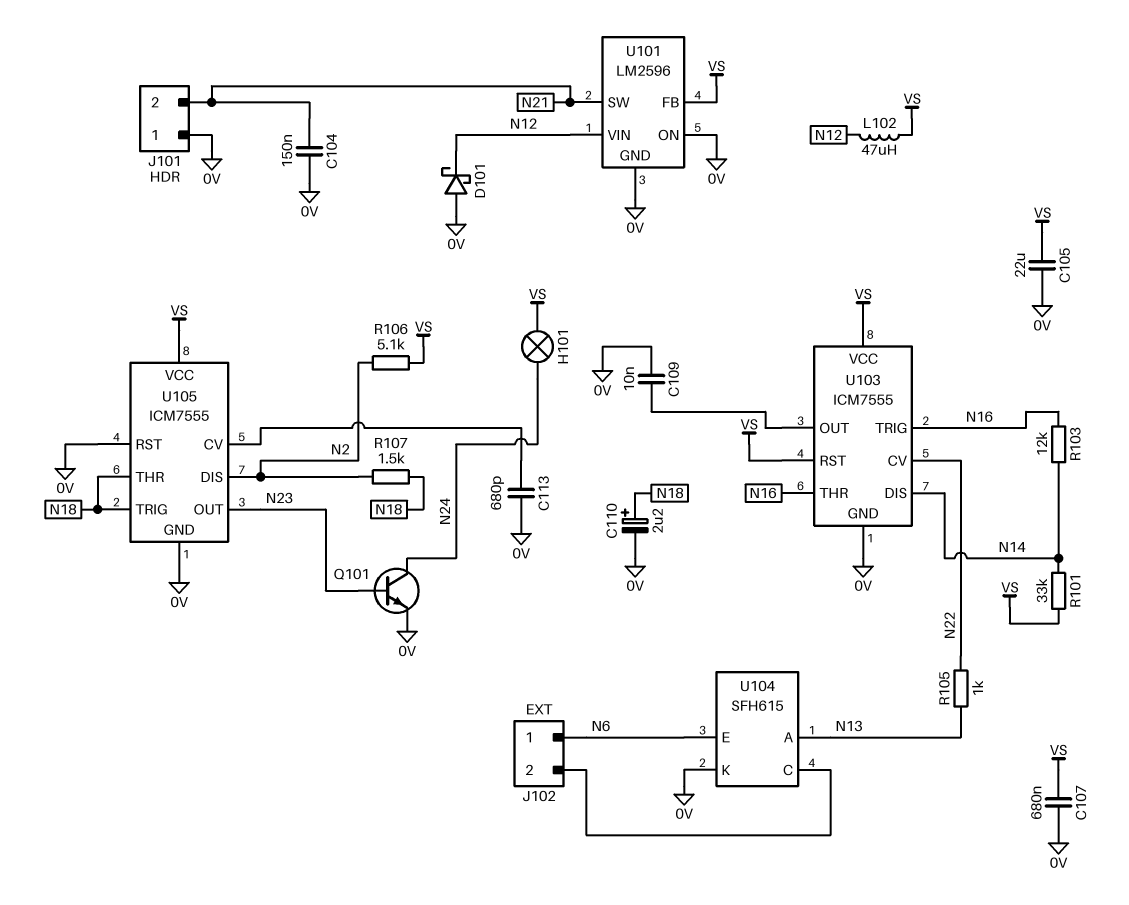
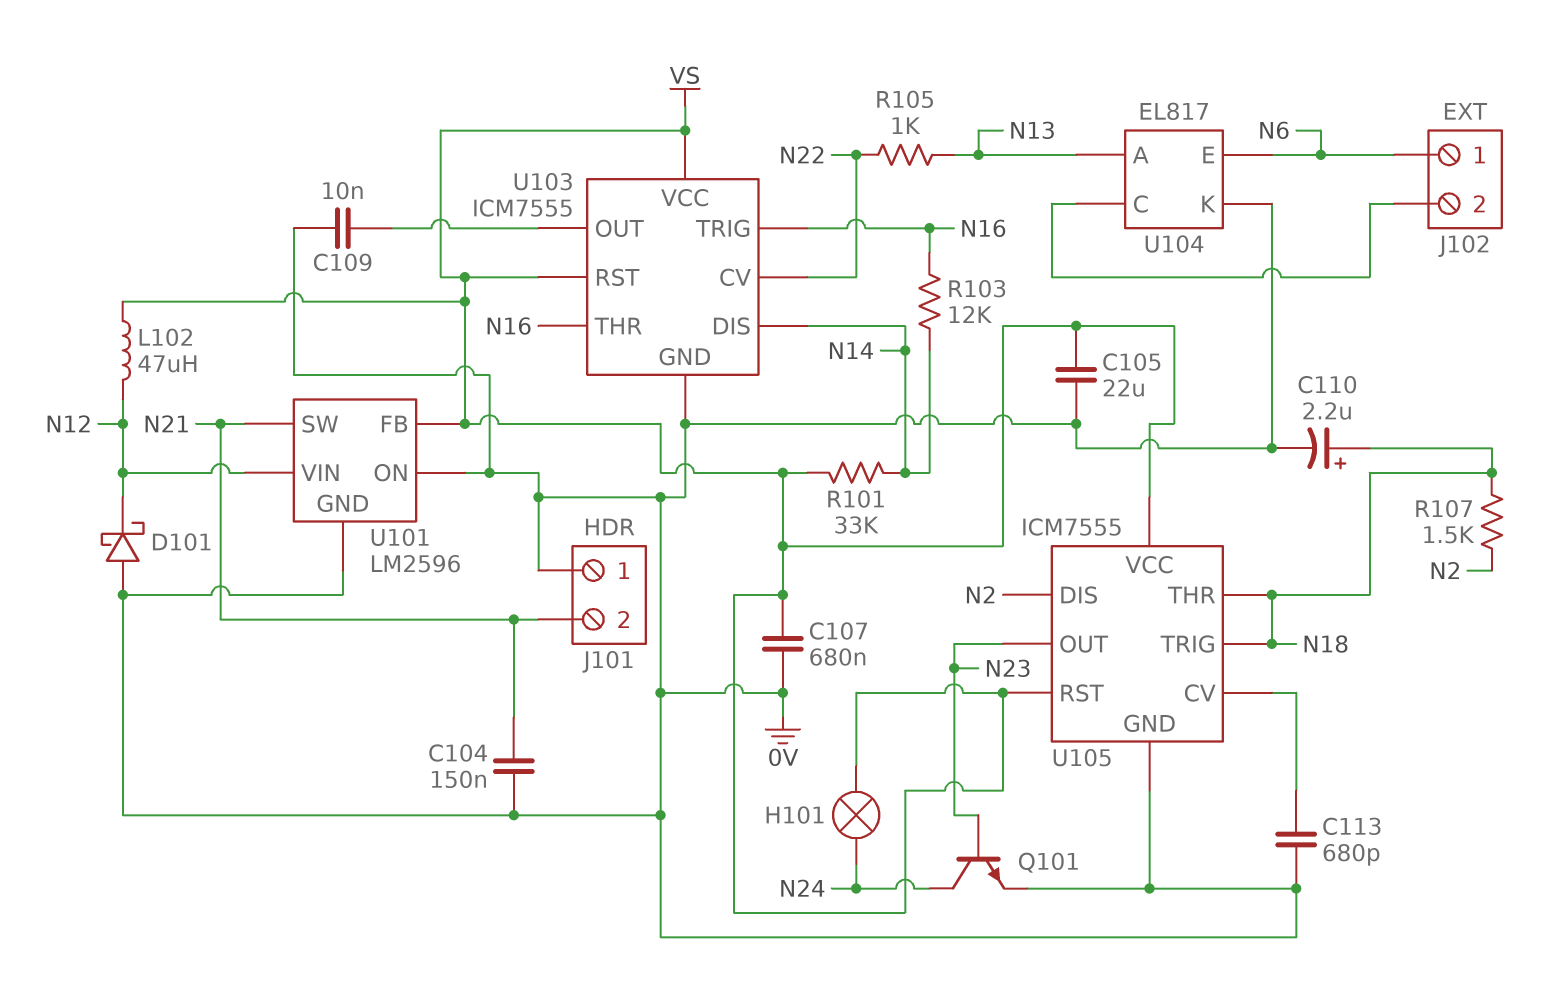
R106: 5.1k (N2, VS) -> none
U104: SFH615 -> EL817
U105 pin RST: 0V -> VS

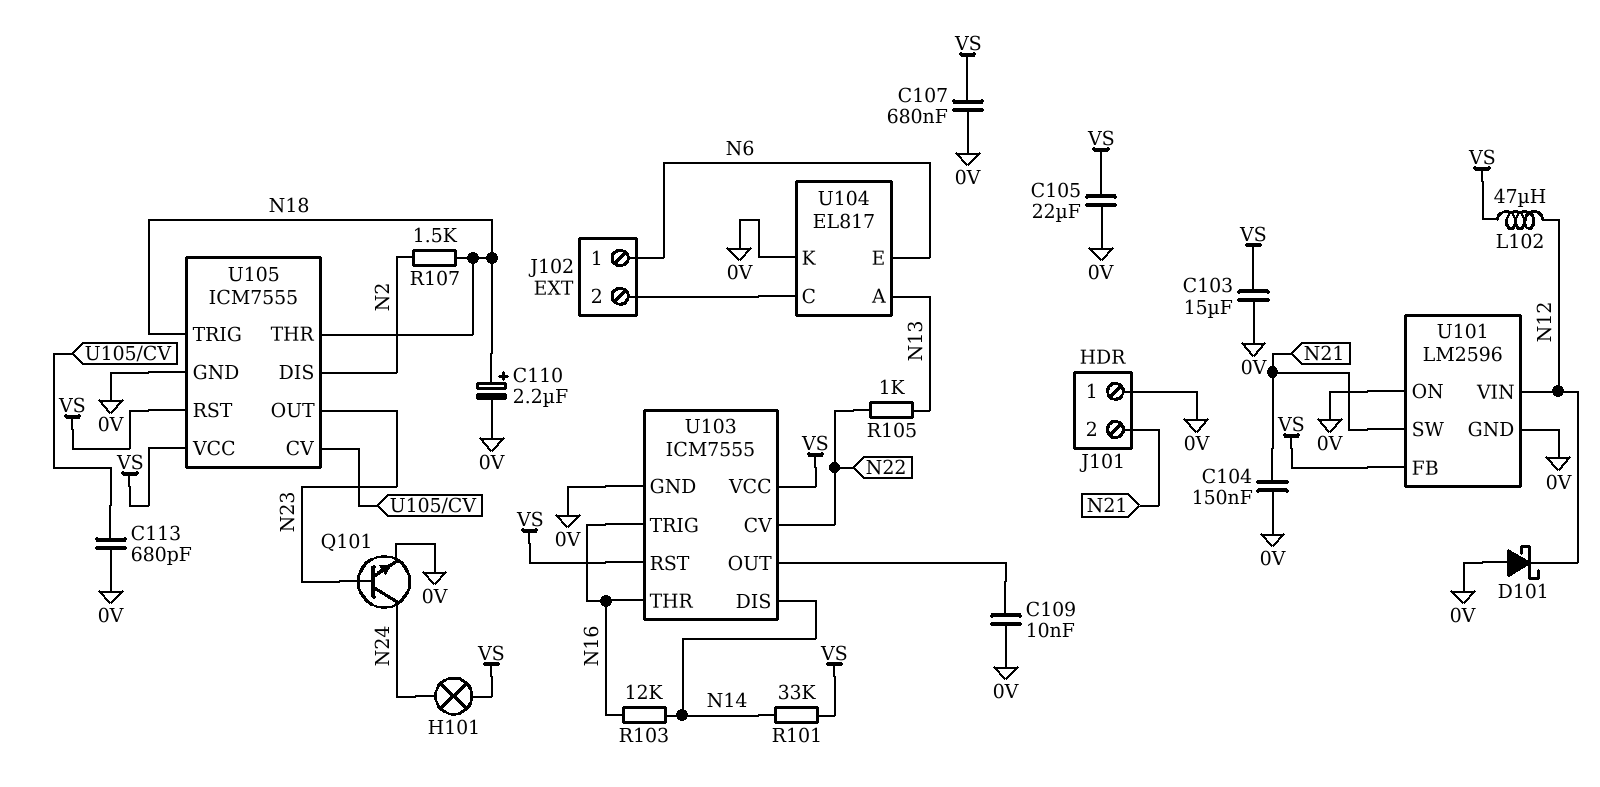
C103: none -> 15uF (0V, VS)

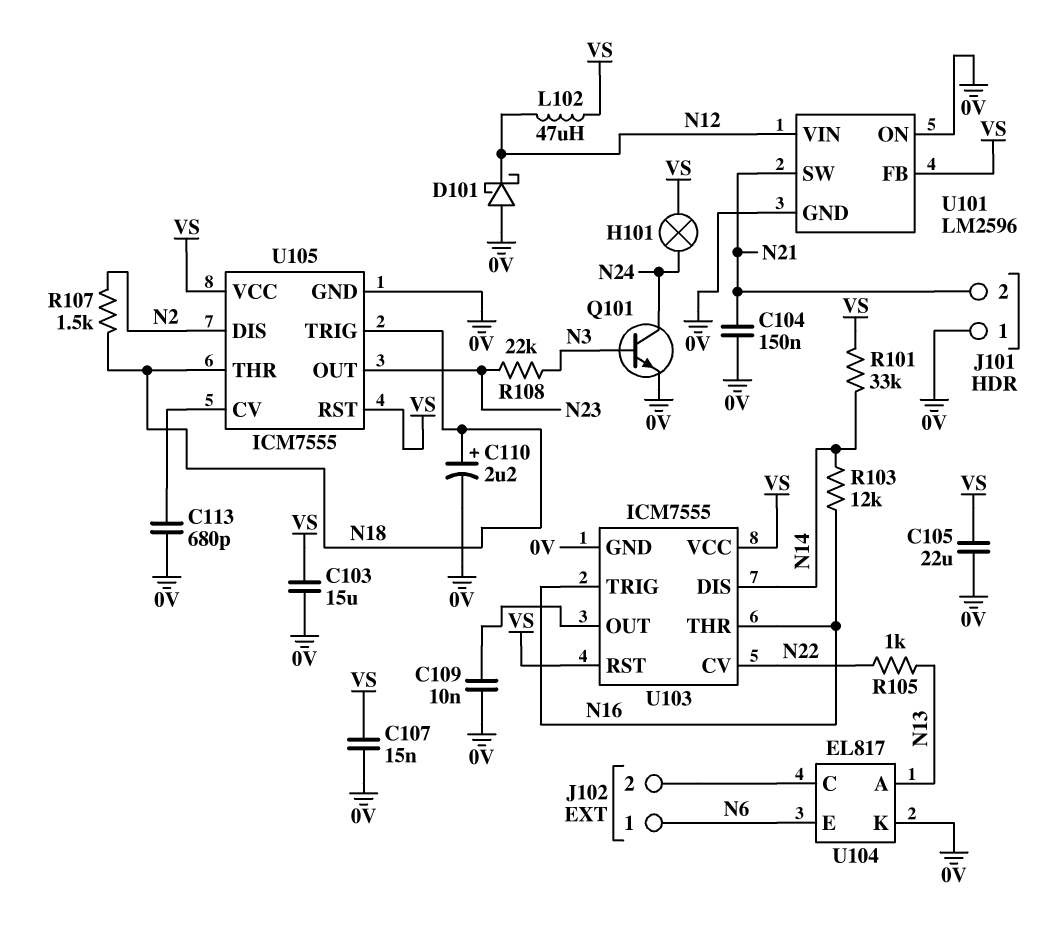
C107: 680nF (0V, VS) -> 15nF (0V, VS)
Q101: NPN (B N23, C N24, E 0V) -> NPN (B N3, C N24, E 0V)
R108: none -> 22k (N3, N23)

